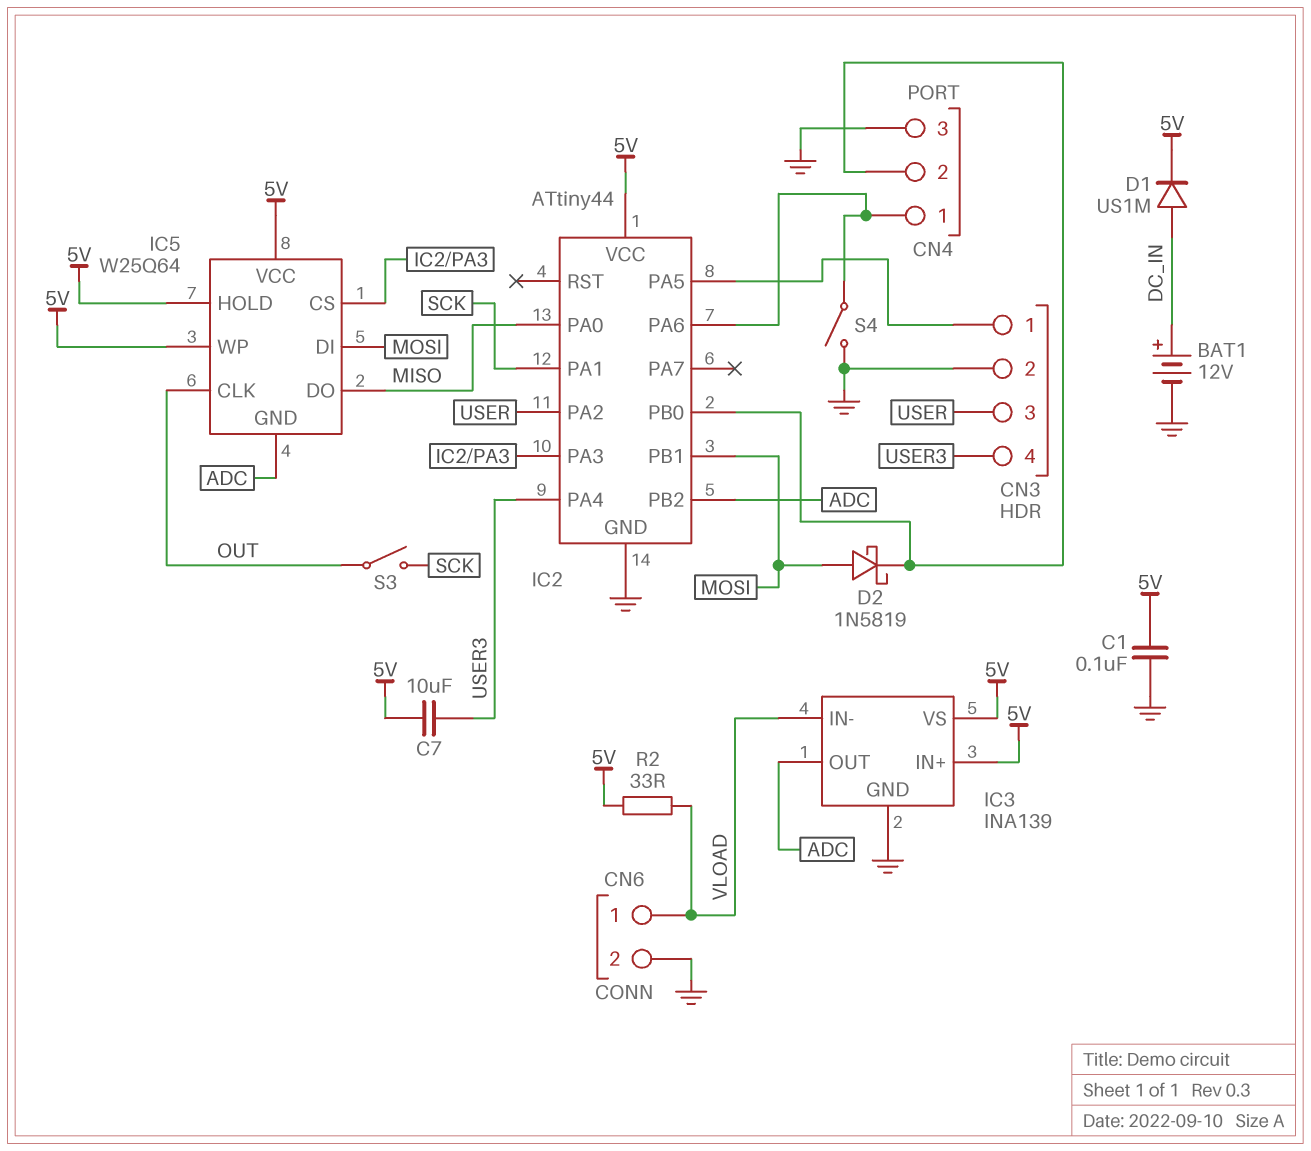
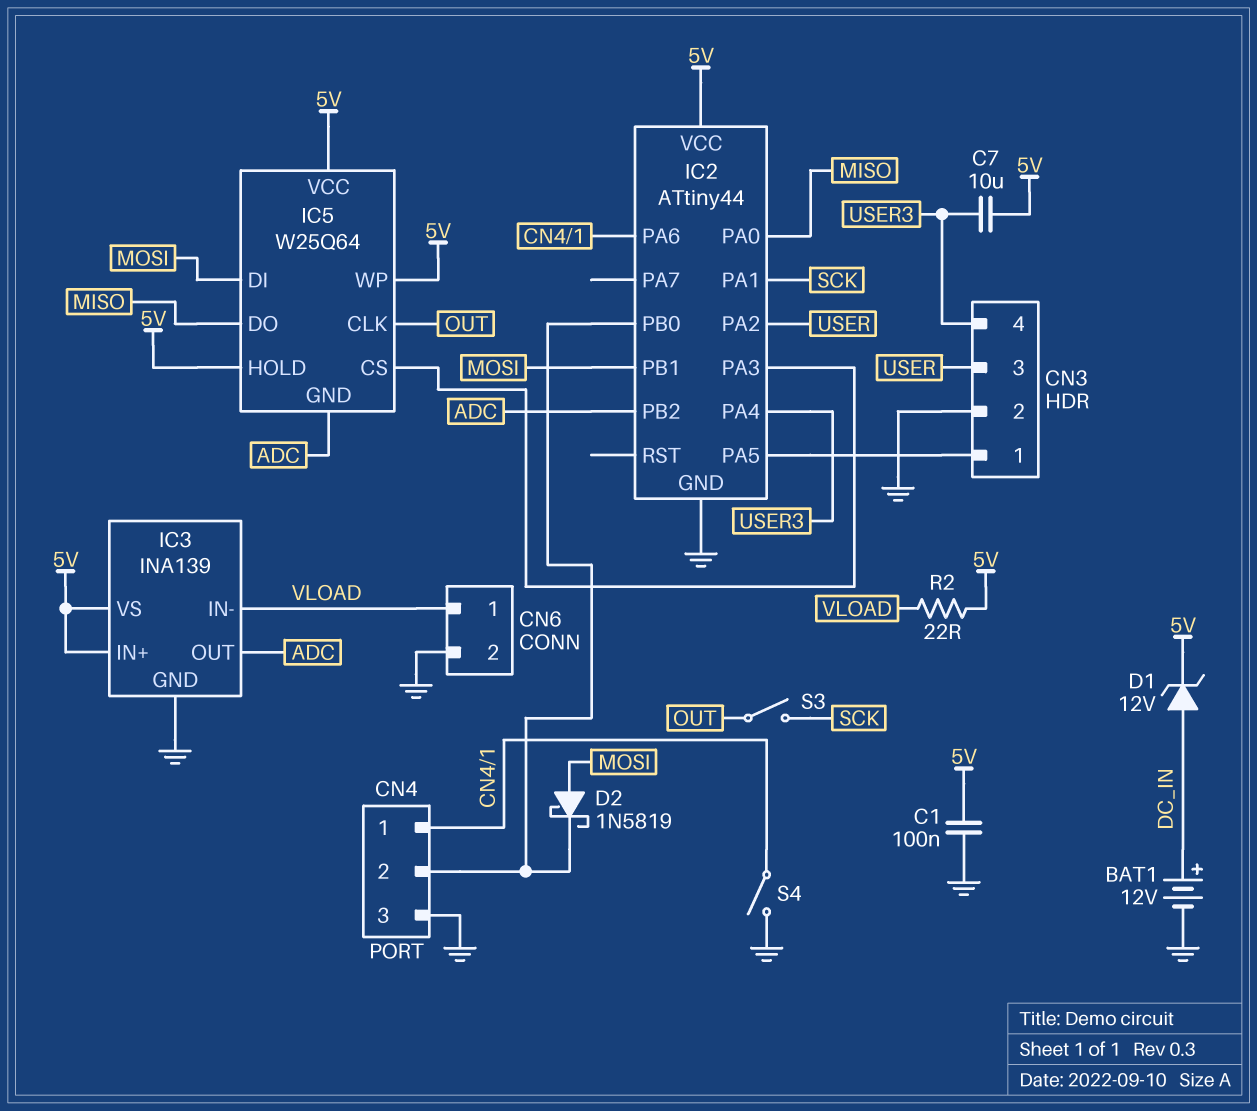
D1: diode US1M (A DC_IN, K 5V) -> zener 12V (A DC_IN, K 5V)
R2: 33 (5V, VLOAD) -> 22 (5V, VLOAD)

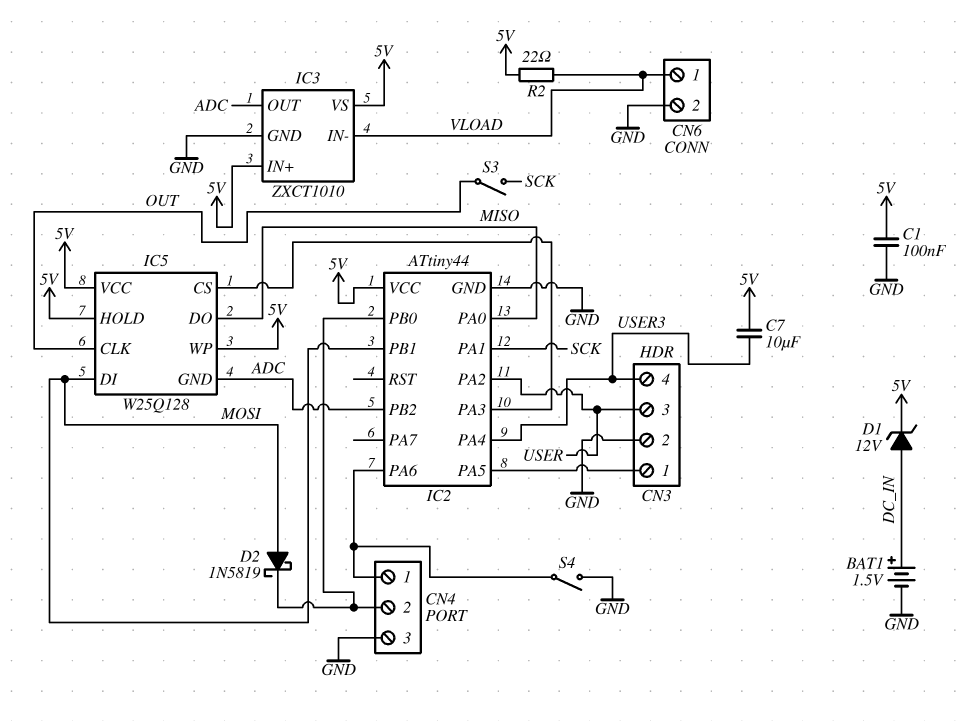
BAT1: 12V (plus DC_IN, minus GND) -> 1.5V (plus DC_IN, minus GND)
IC3: INA139 -> ZXCT1010
IC5: W25Q64 -> W25Q128

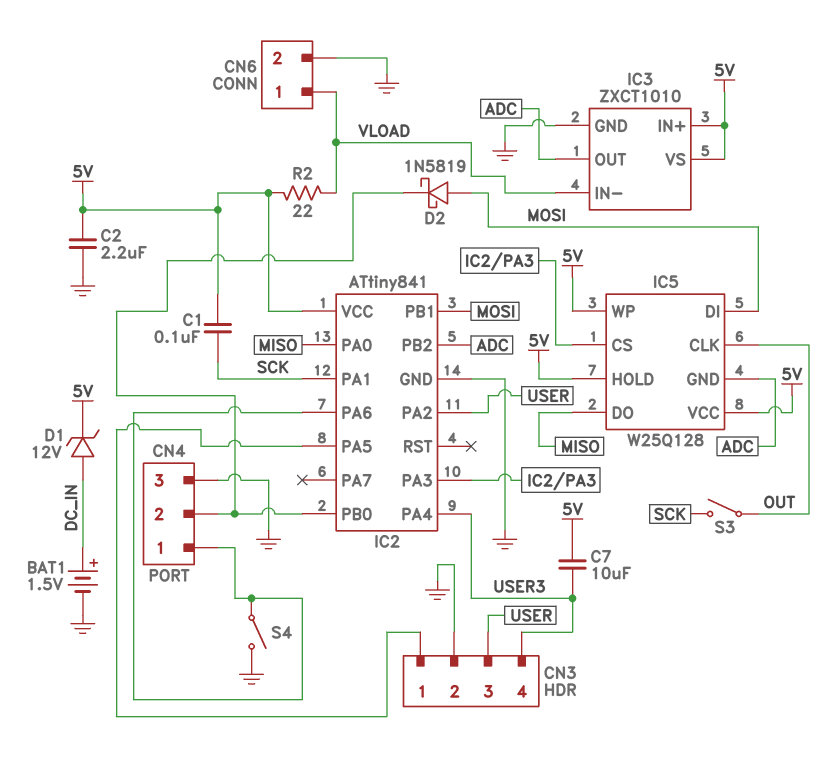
C1: 100nF (5V, GND) -> 100nF (5V, SCK)
C2: none -> 2.2uF (5V, GND)
IC2: ATtiny44 -> ATtiny841

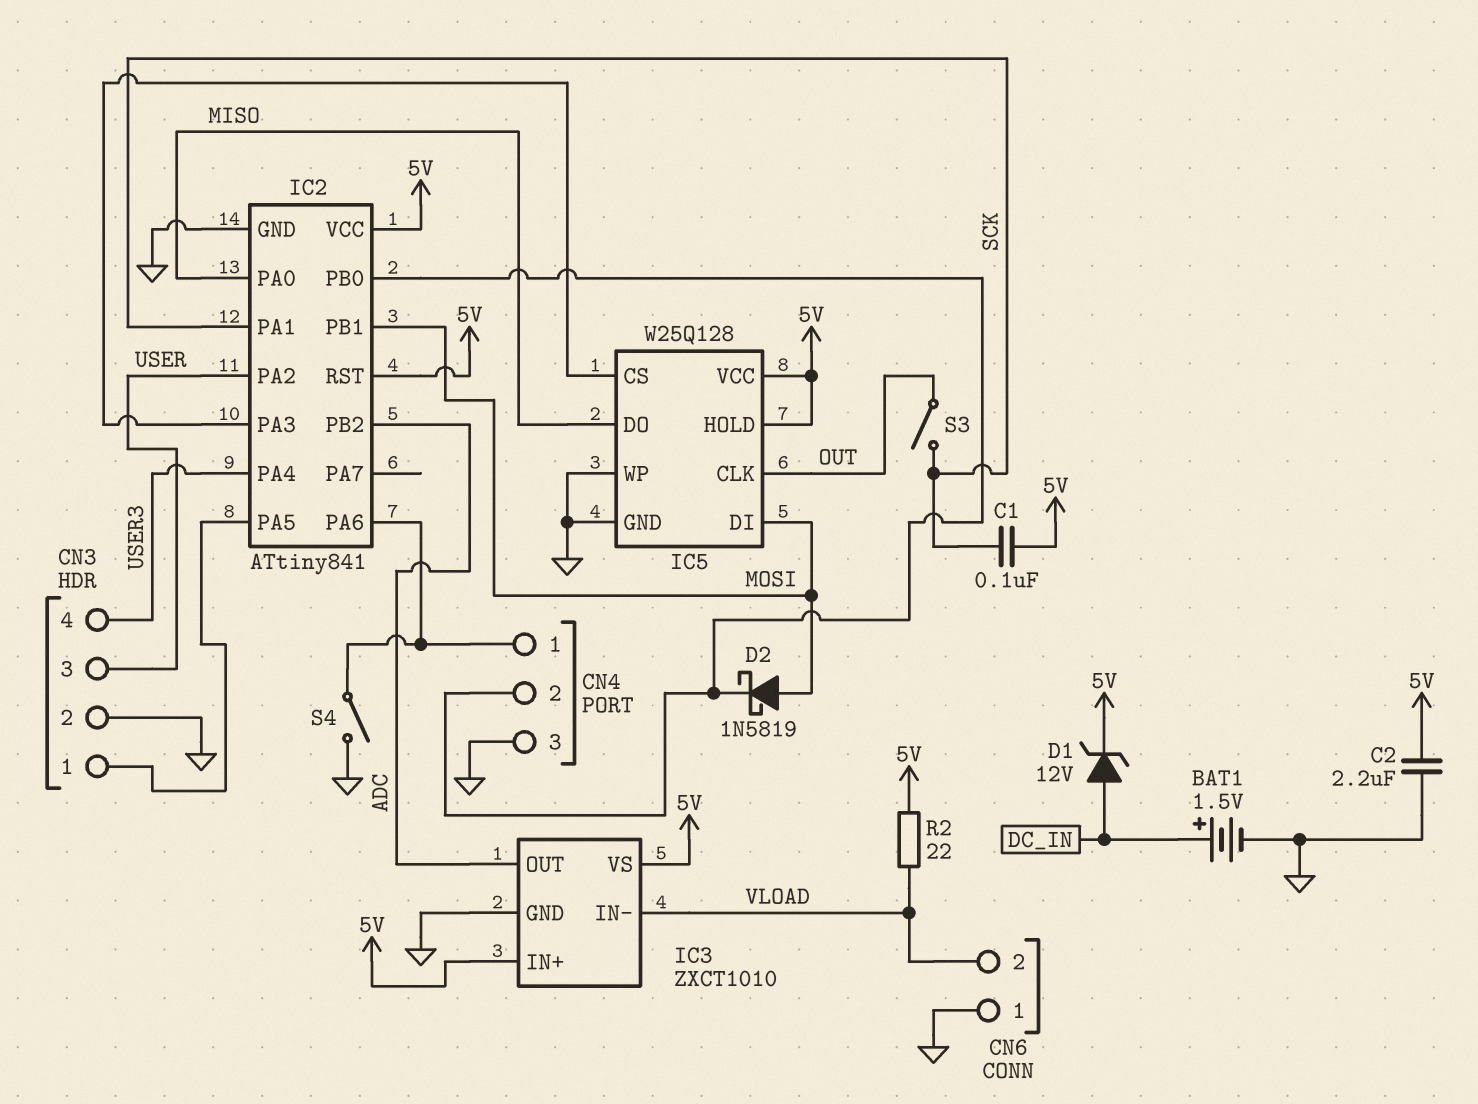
C7: 10uF (5V, USER3) -> none
CN6 pin 1: VLOAD -> GND
CN6 pin 2: GND -> VLOAD
IC2 pin RST: none -> 5V
IC5 pin GND: ADC -> GND
IC5 pin WP: 5V -> GND

